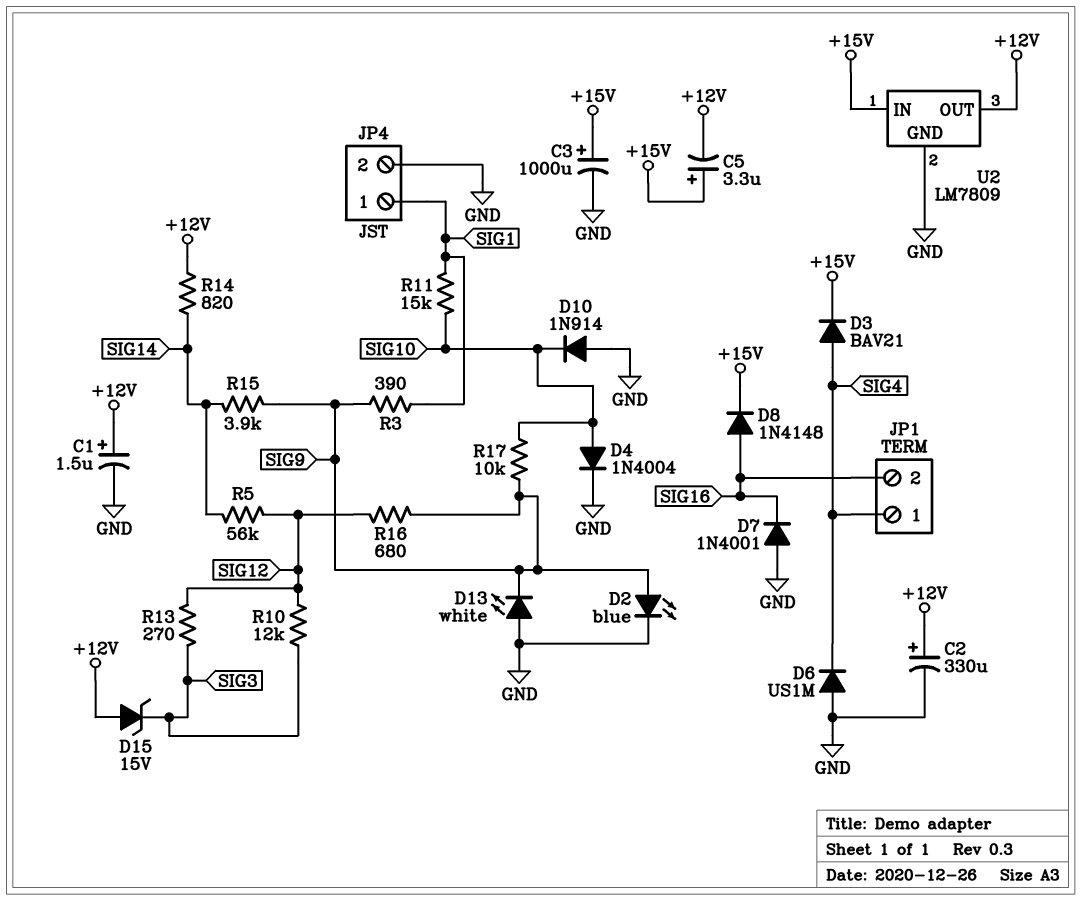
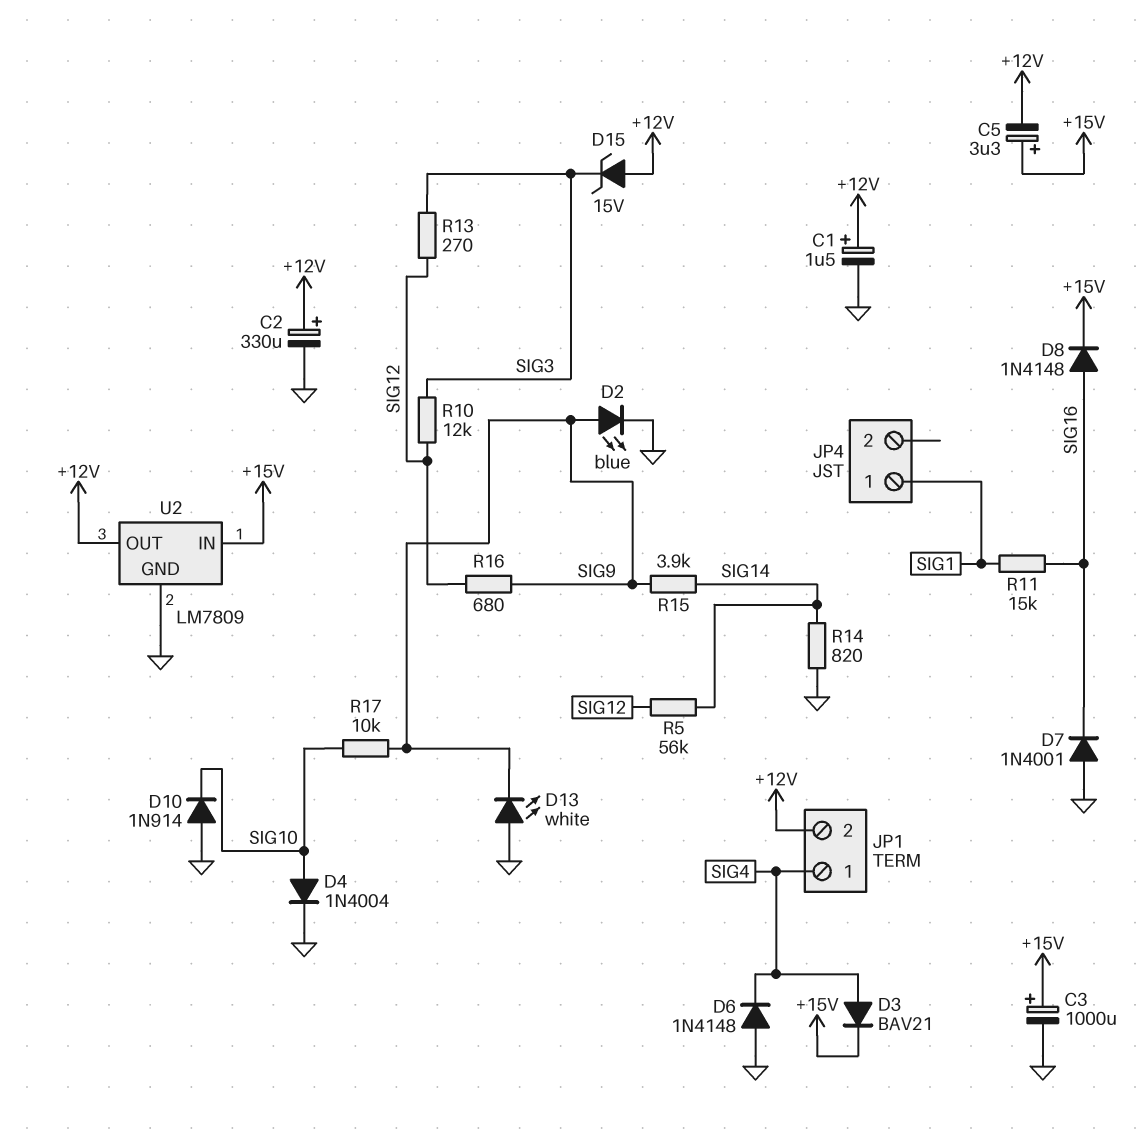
D6: diode US1M (A GND, K SIG4) -> diode 1N4148 (A GND, K SIG4)
JP1 pin 2: SIG16 -> +12V
JP4 pin 2: GND -> none
R3: 390 (SIG1, SIG9) -> none
R11: 15k (SIG1, SIG10) -> 15k (SIG1, SIG16)
R14: 820 (+12V, SIG14) -> 820 (GND, SIG14)

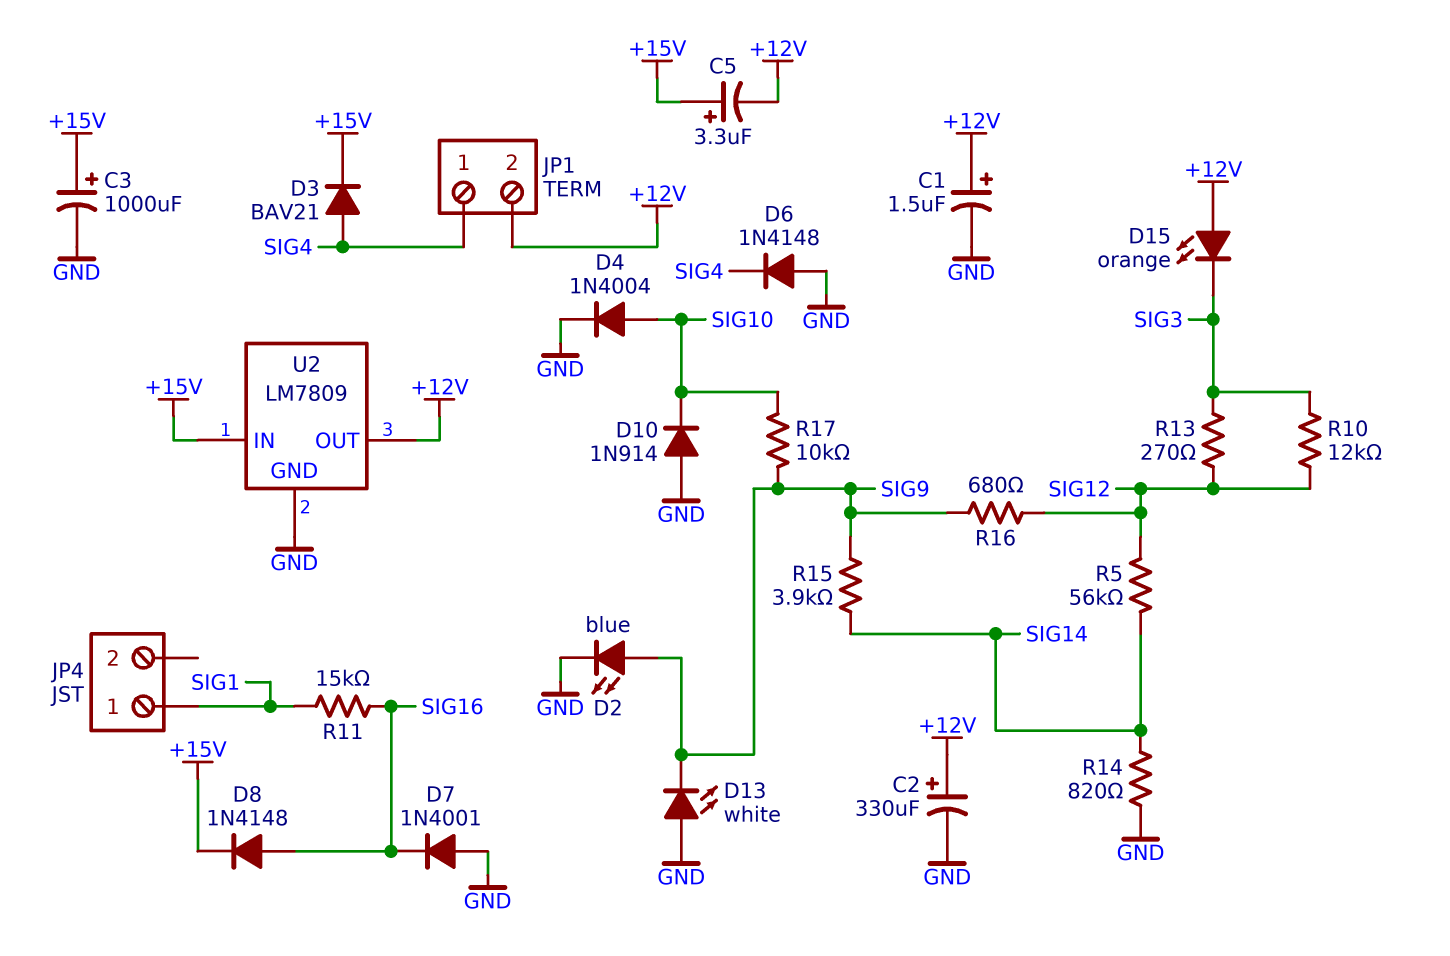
D15: zener 15V (A +12V, K SIG3) -> LED orange (A +12V, K SIG3)

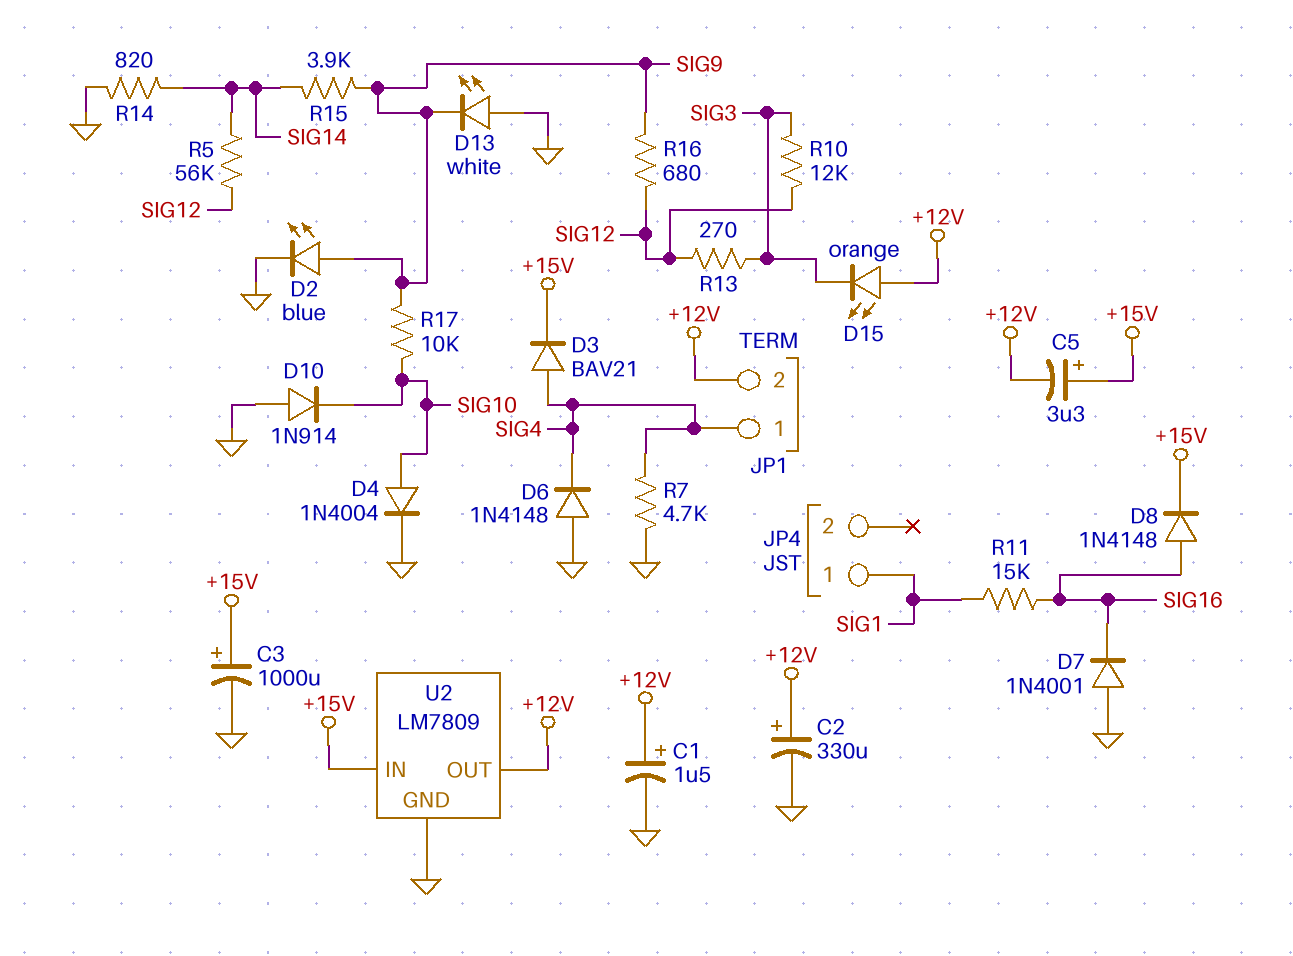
R7: none -> 4.7k (GND, SIG4)

